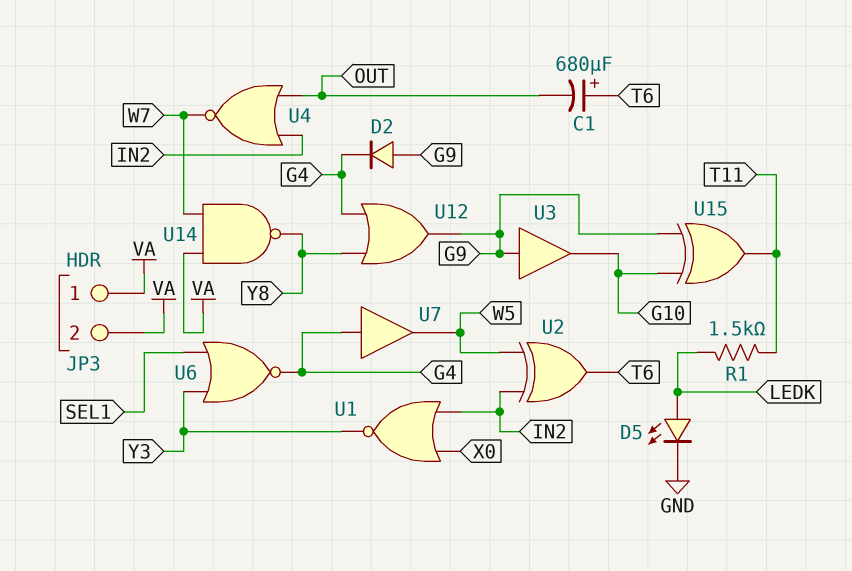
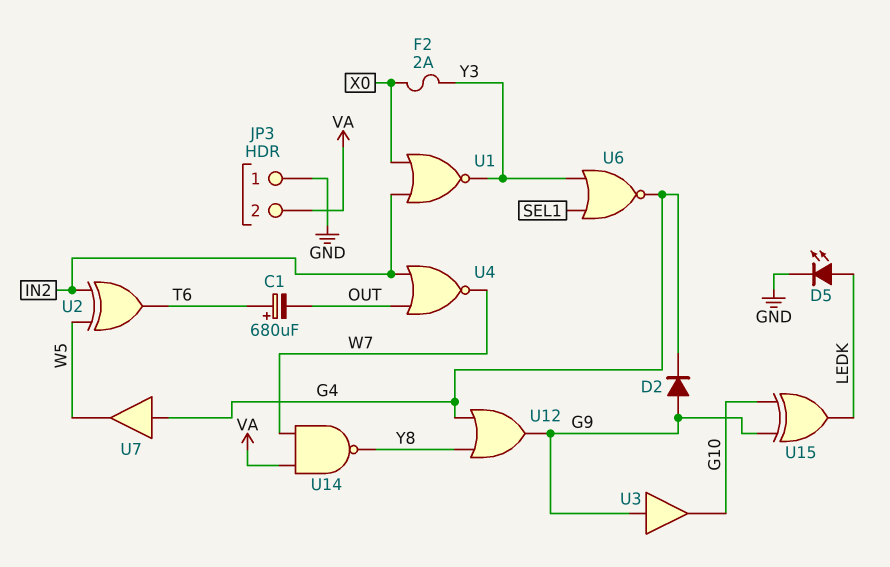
F2: none -> 2A (X0, Y3)
JP3 pin 1: VA -> GND
R1: 1.5k (LEDK, T11) -> none
U15: XOR (in G9, in G10, out T11) -> XOR (in G9, in G10, out LEDK)

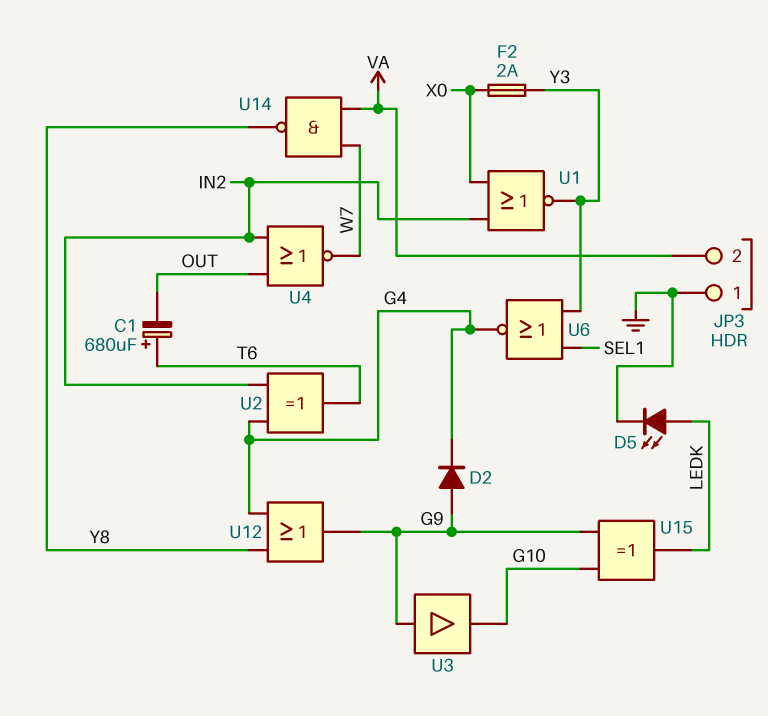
U2: XOR (in IN2, in W5, out T6) -> XOR (in G4, in IN2, out T6)
U7: buffer (in G4, out W5) -> none

